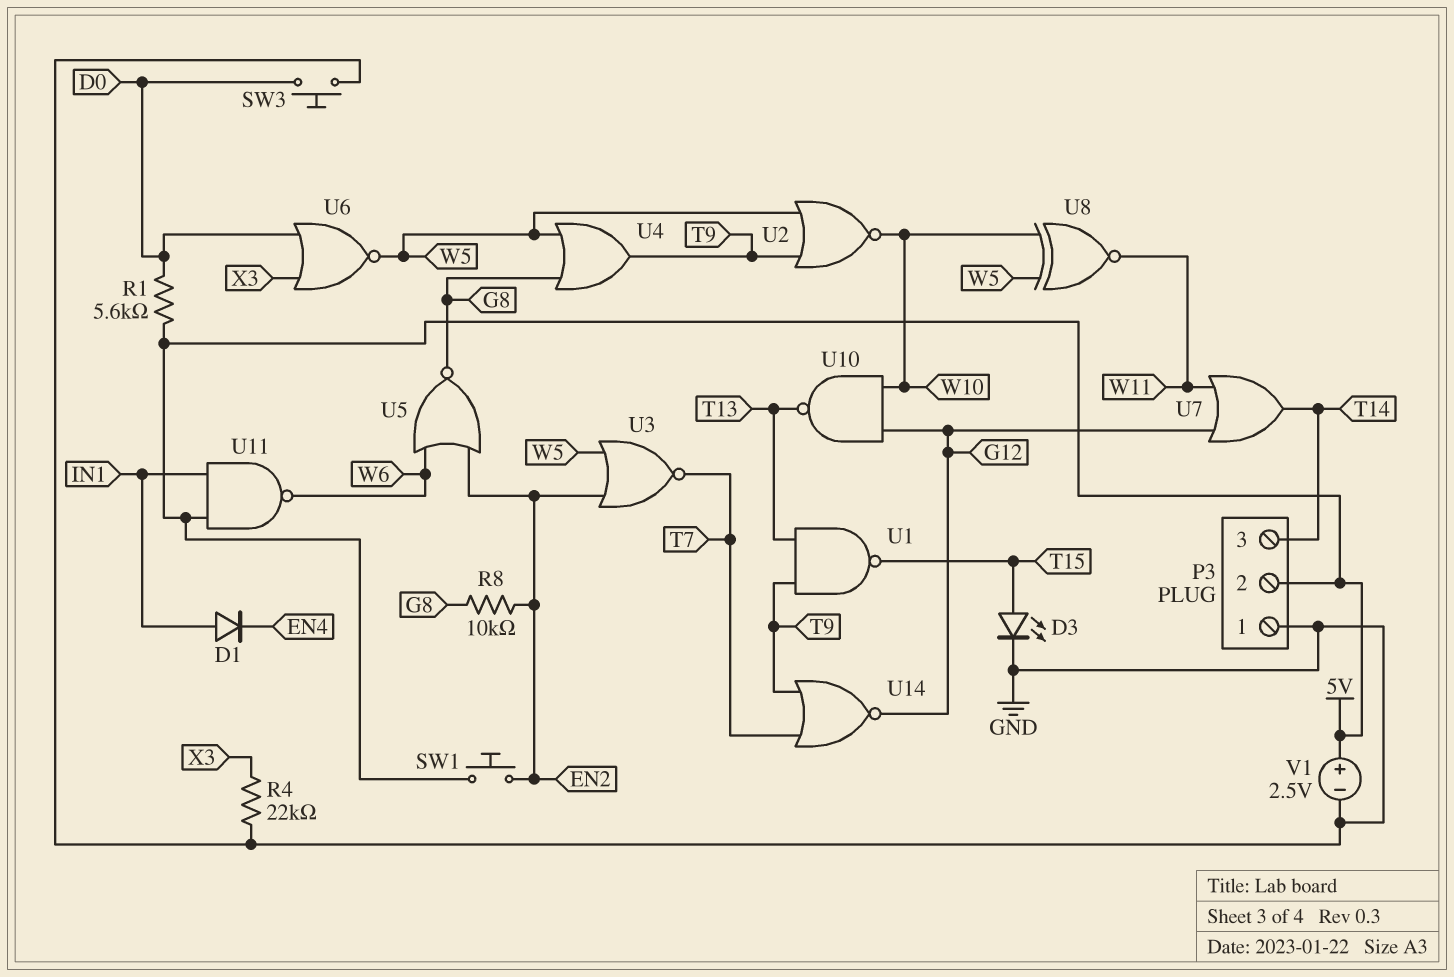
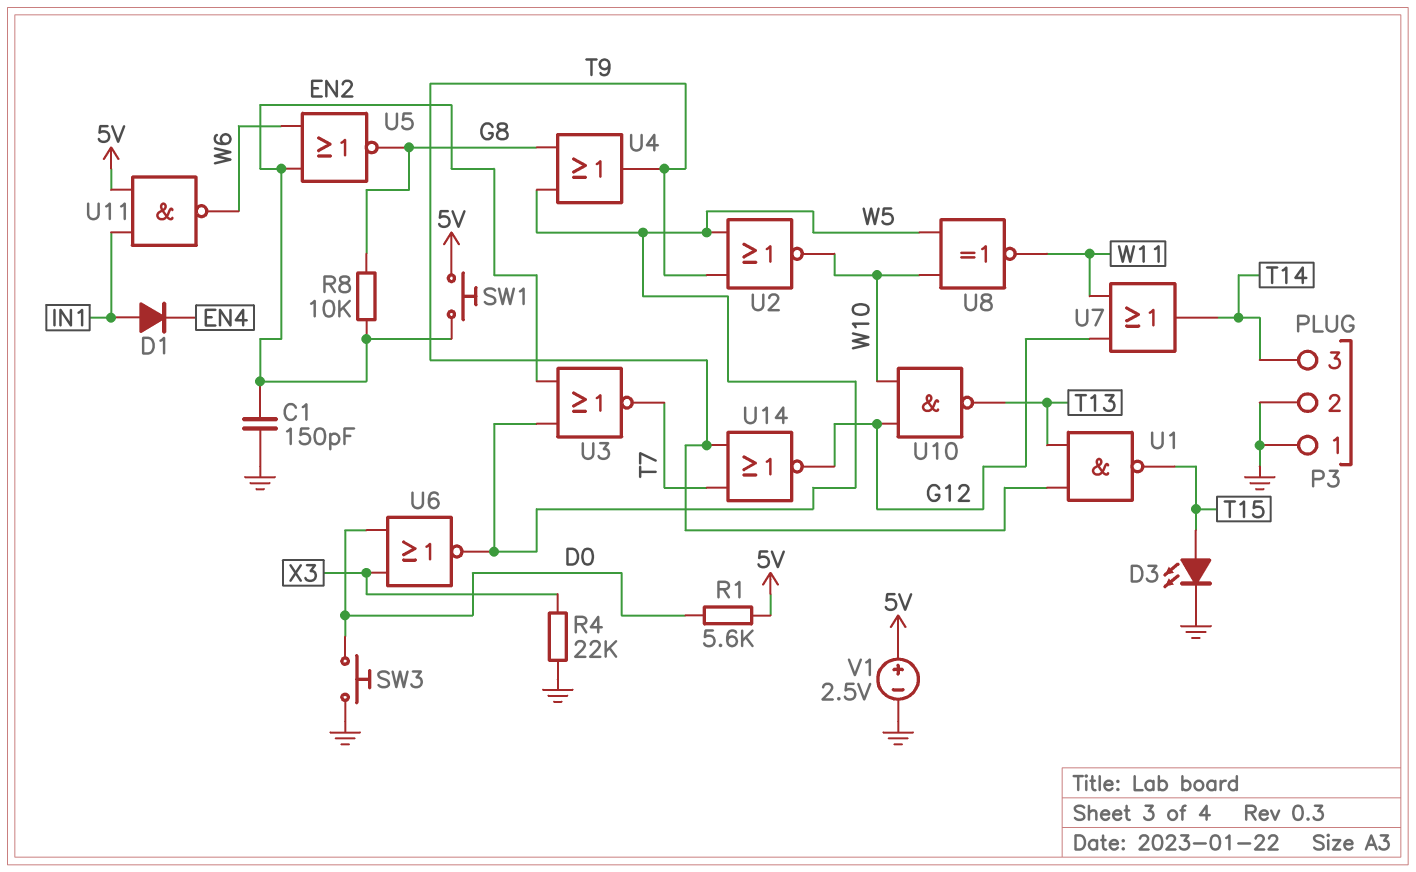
C1: none -> 150pF (EN2, GND)
P3 pin 2: 5V -> GND

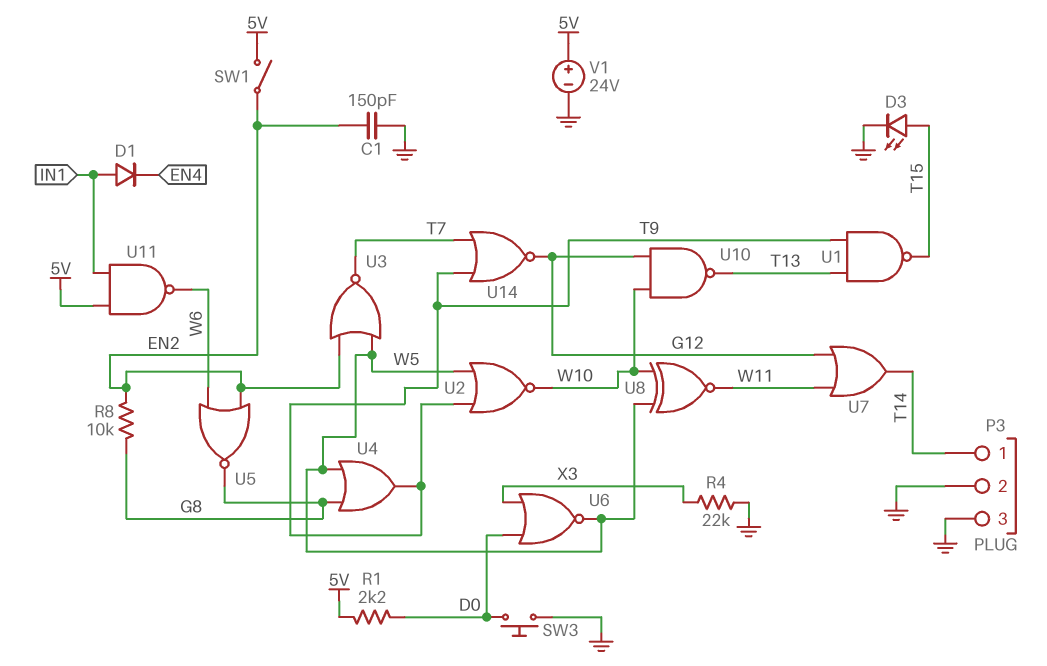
P3 pin 1: GND -> T14
P3 pin 3: T14 -> GND
R1: 5.6k (5V, D0) -> 2.2k (5V, D0)
SW1: button (5V, EN2) -> switch (5V, EN2)
V1: 2.5V (plus 5V, minus GND) -> 24V (plus 5V, minus GND)

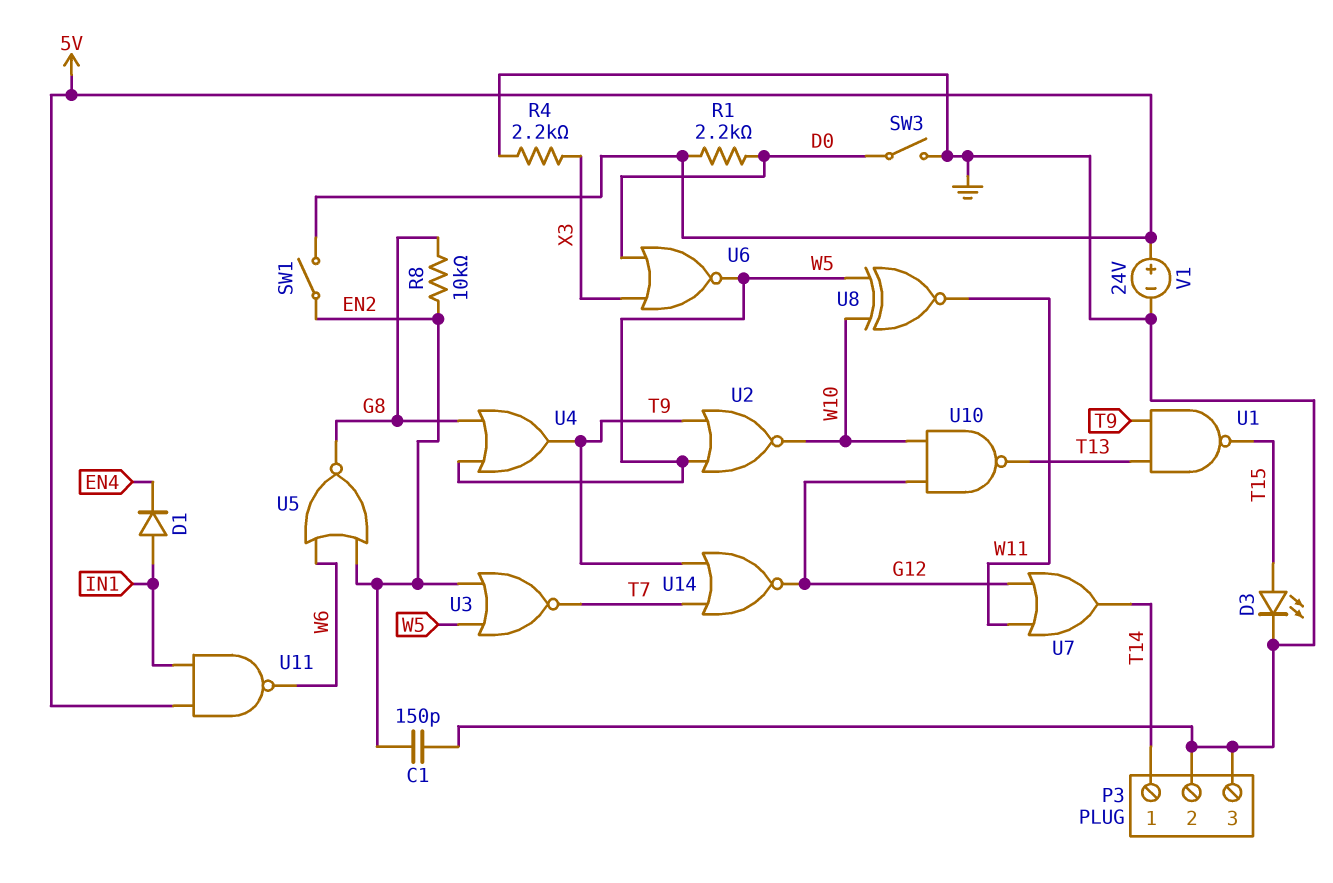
R4: 22k (GND, X3) -> 2.2k (GND, X3)
SW3: button (D0, GND) -> switch (D0, GND)

